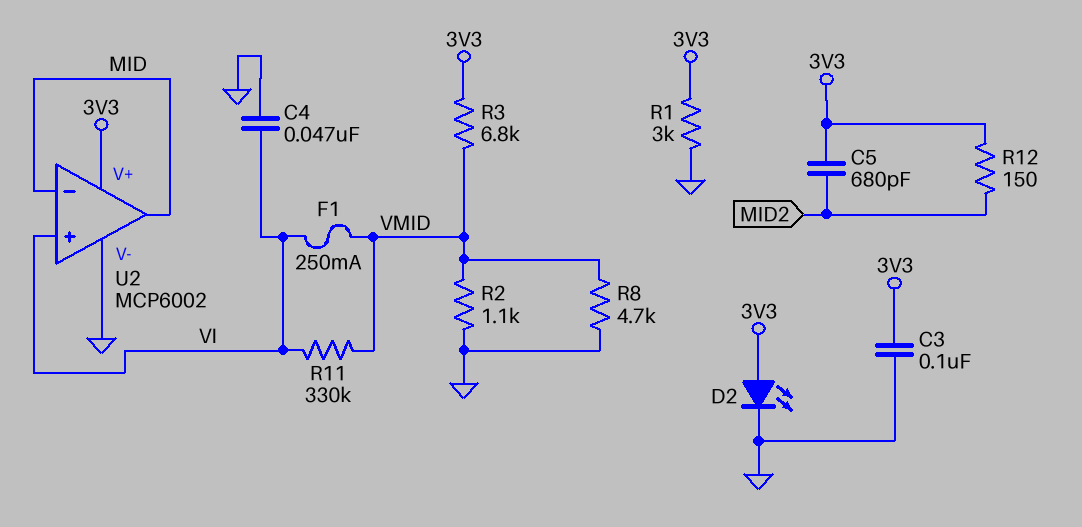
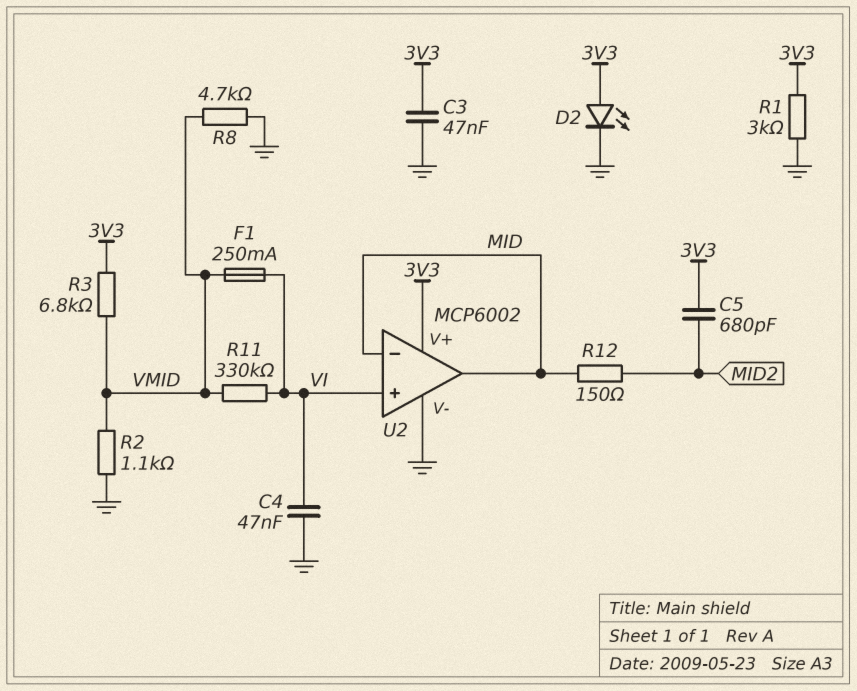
C3: 100nF (3V3, GND) -> 47nF (3V3, GND)
R12: 150 (3V3, MID2) -> 150 (MID, MID2)

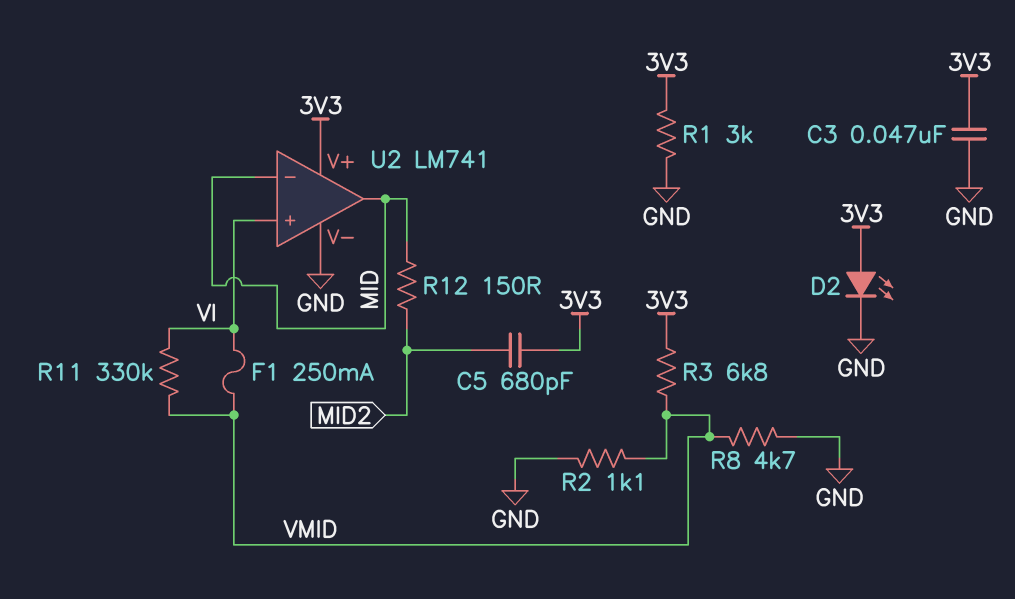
C4: 47nF (GND, VI) -> none
U2: MCP6002 -> LM741

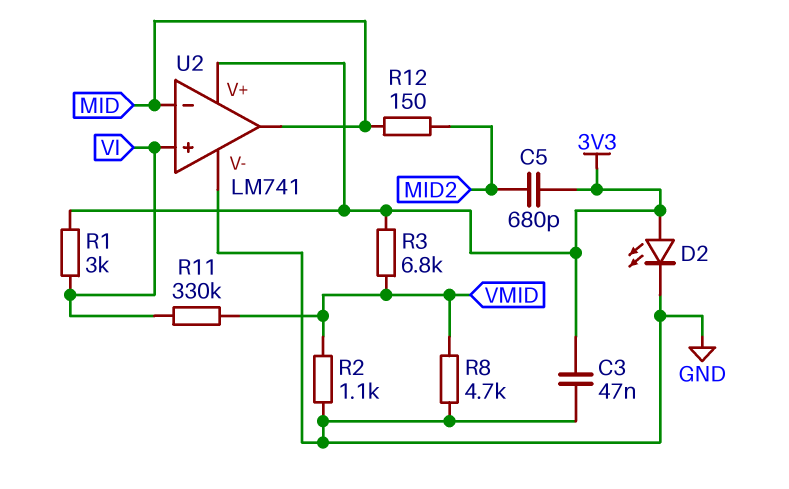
F1: 250mA (VI, VMID) -> none
R1: 3k (3V3, GND) -> 3k (3V3, VI)

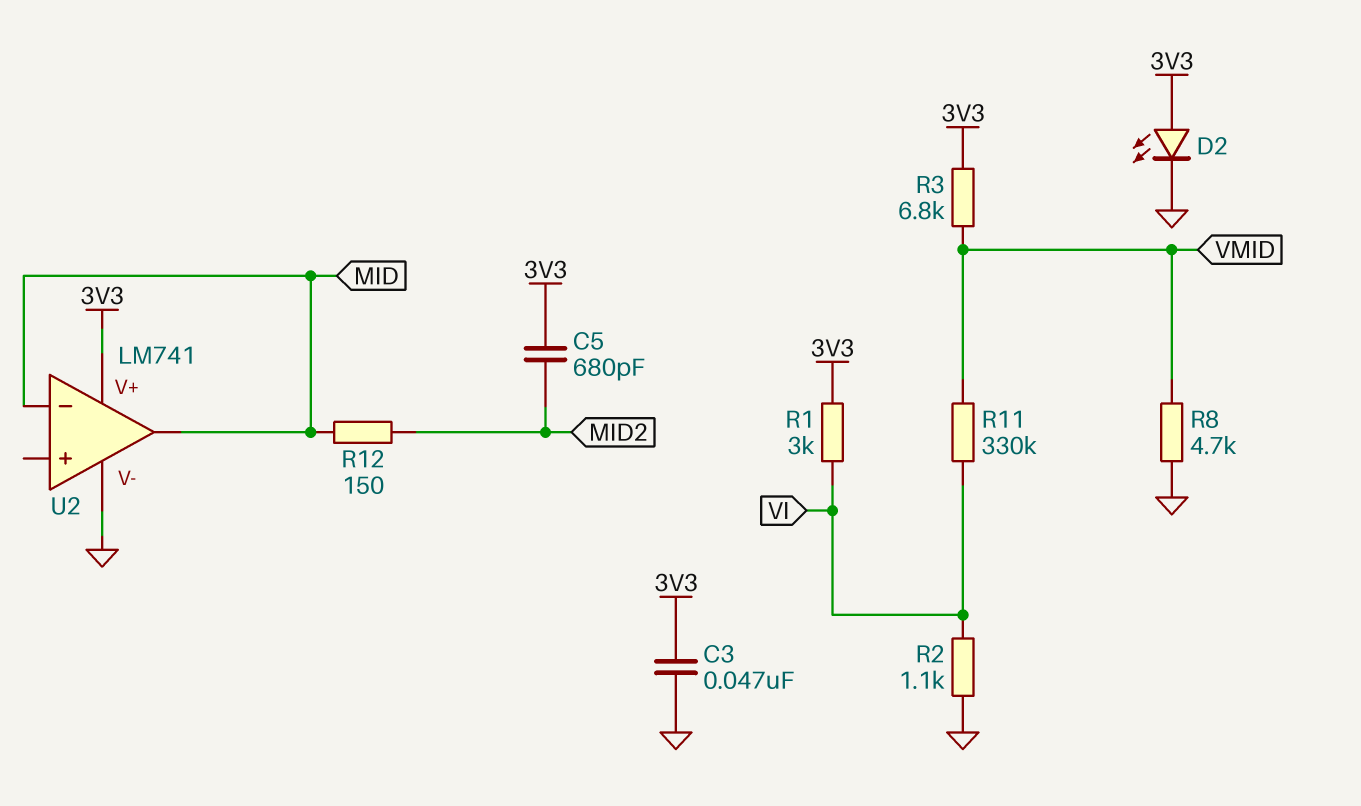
R2: 1.1k (GND, VMID) -> 1.1k (GND, VI)
U2 pin in+: VI -> none

